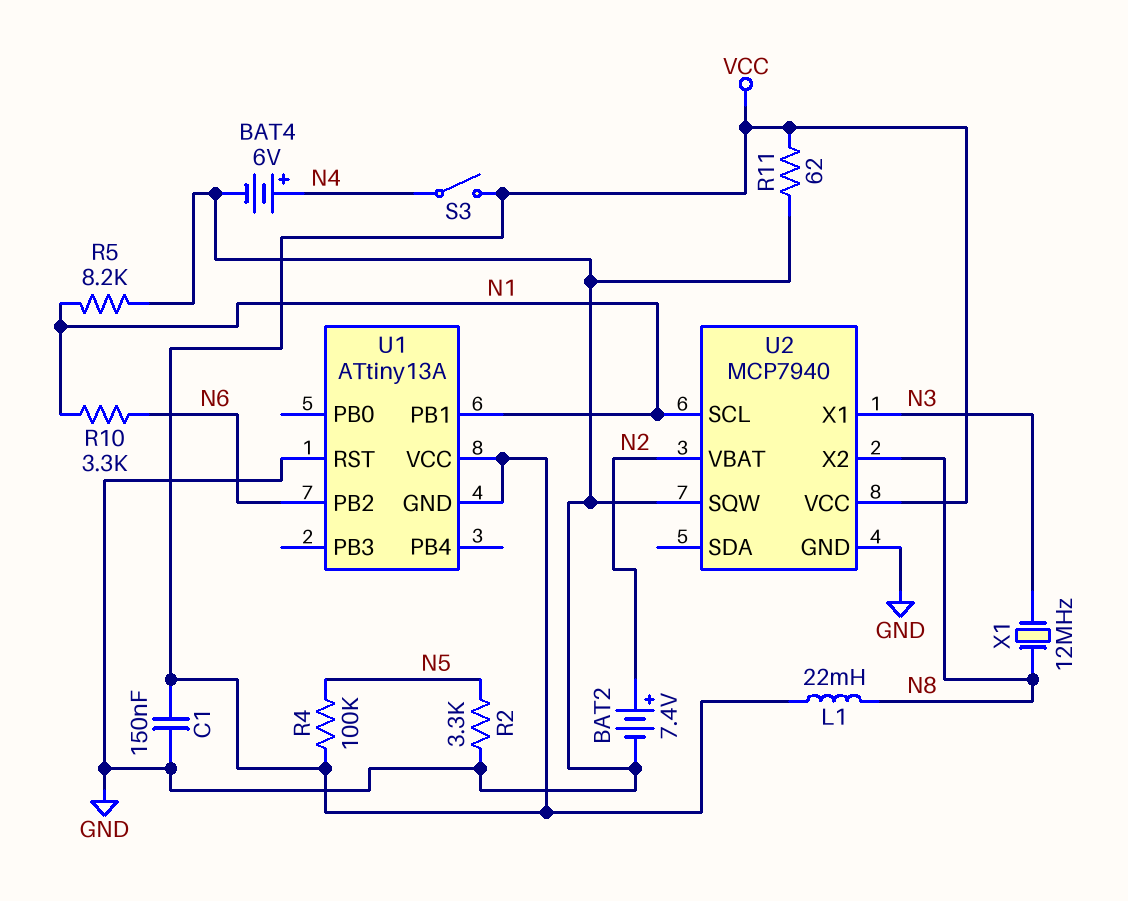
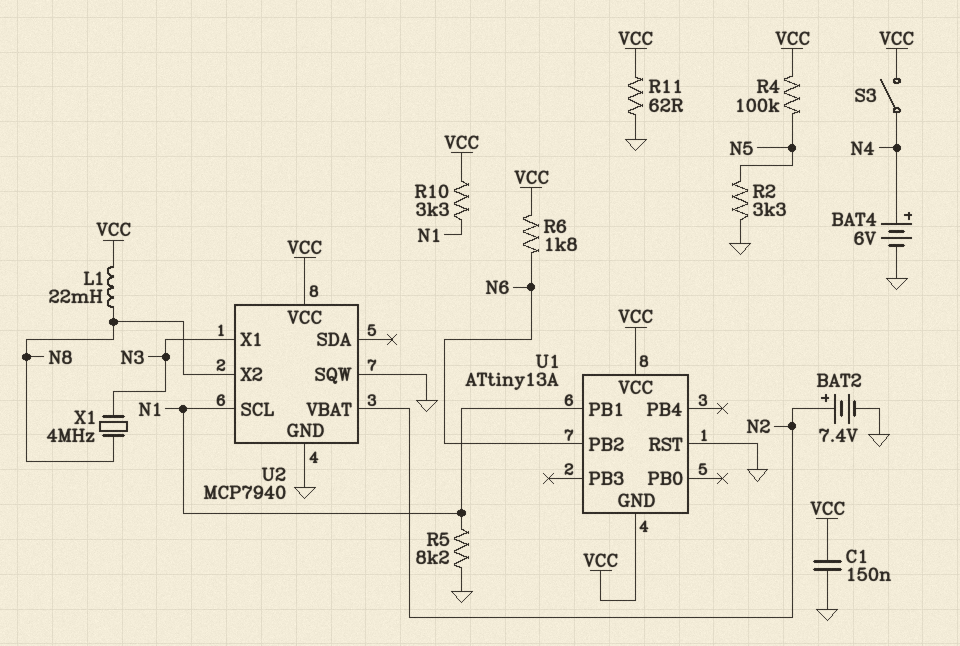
R6: none -> 1.8k (N6, VCC)
R10: 3.3k (N1, N6) -> 3.3k (N1, VCC)
X1: 12MHz (N3, N8) -> 4MHz (N3, N8)

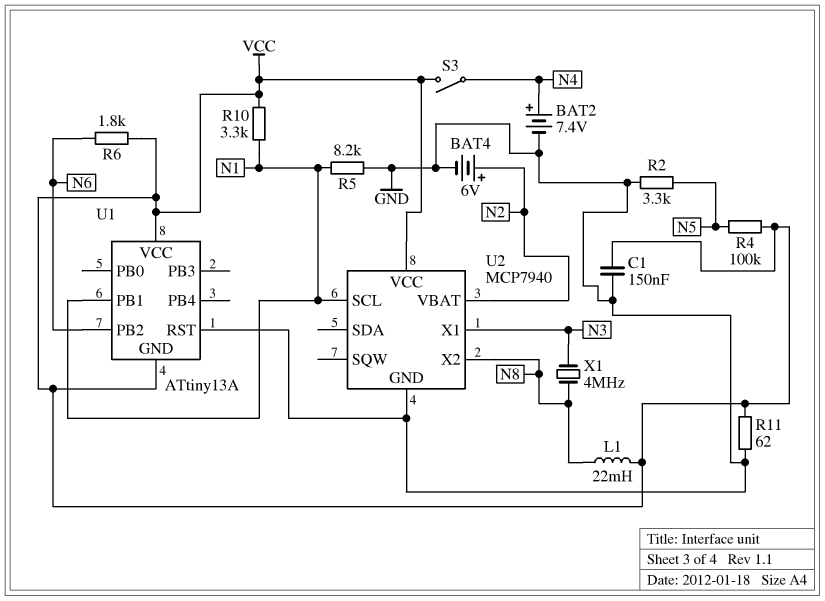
BAT2: 7.4V (plus N2, minus GND) -> 7.4V (plus N4, minus GND)
BAT4: 6V (plus N4, minus GND) -> 6V (plus N2, minus GND)
U2 pin SQW: GND -> none

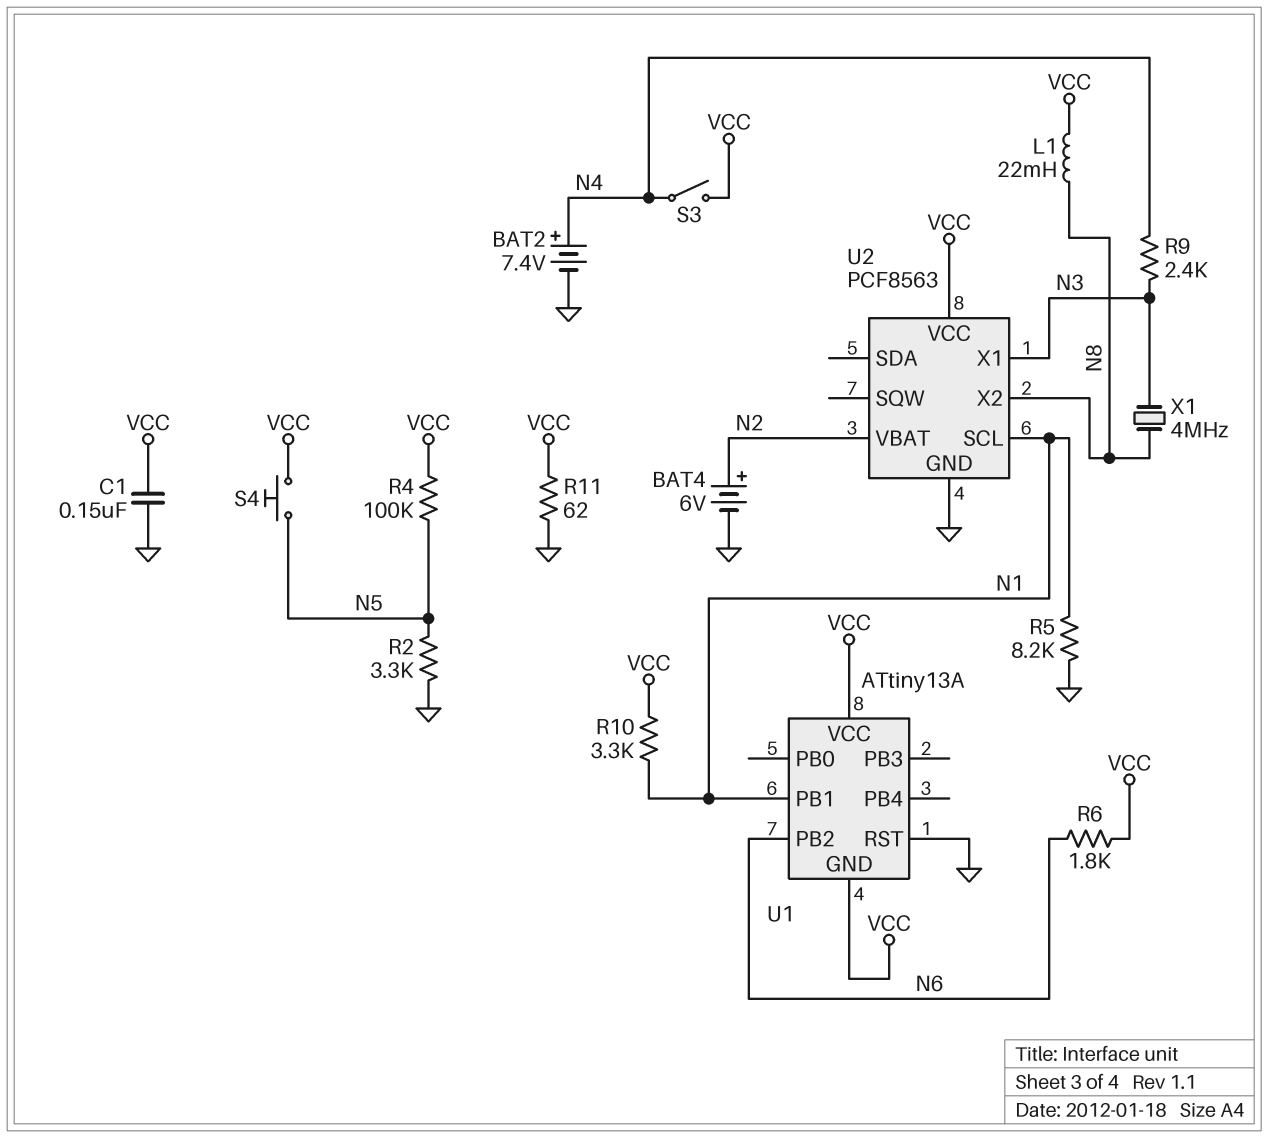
R9: none -> 2.4k (N3, N4)
S4: none -> button (N5, VCC)
U2: MCP7940 -> PCF8563

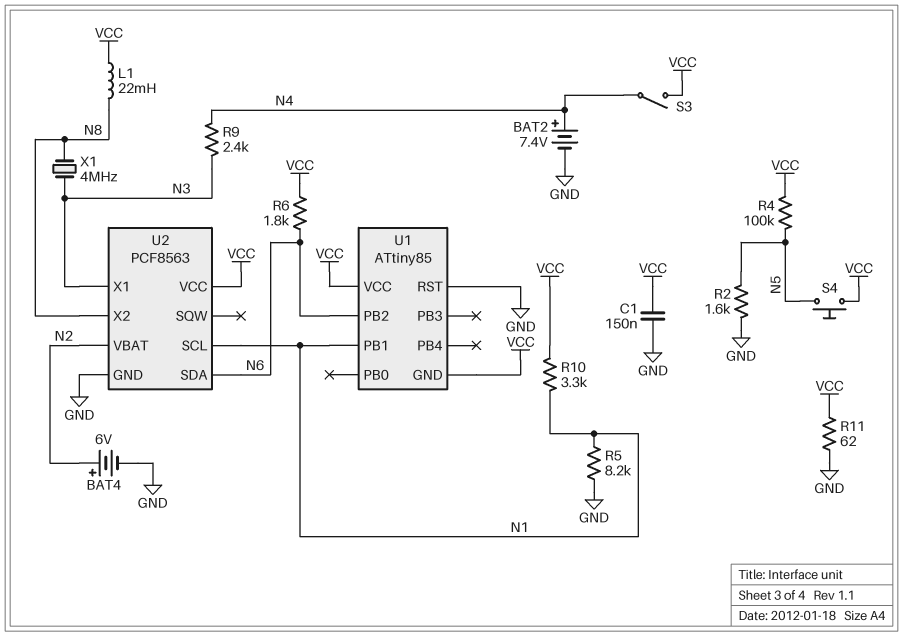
R2: 3.3k (GND, N5) -> 1.6k (GND, N5)
U1: ATtiny13A -> ATtiny85
U2 pin SDA: none -> N6

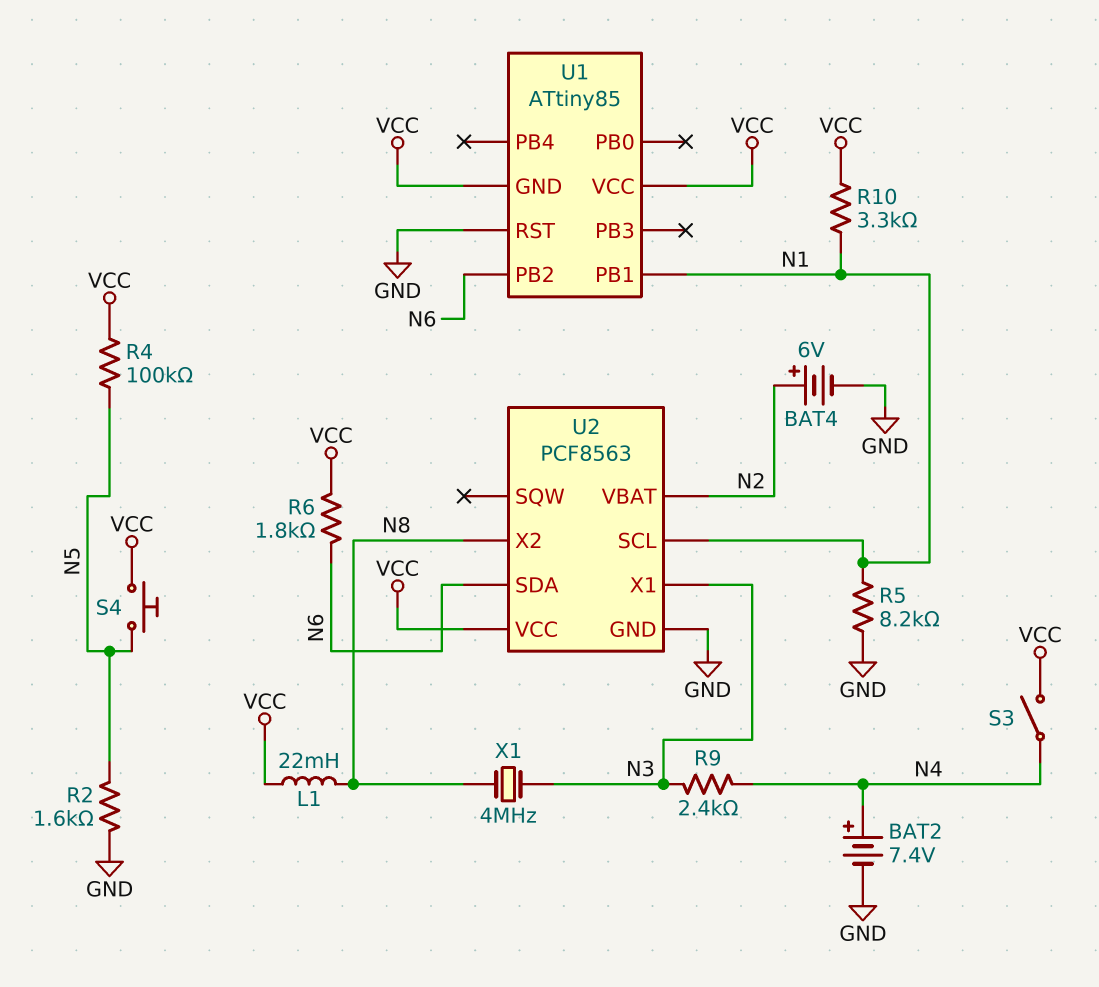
C1: 150nF (GND, VCC) -> none
R11: 62 (GND, VCC) -> none

